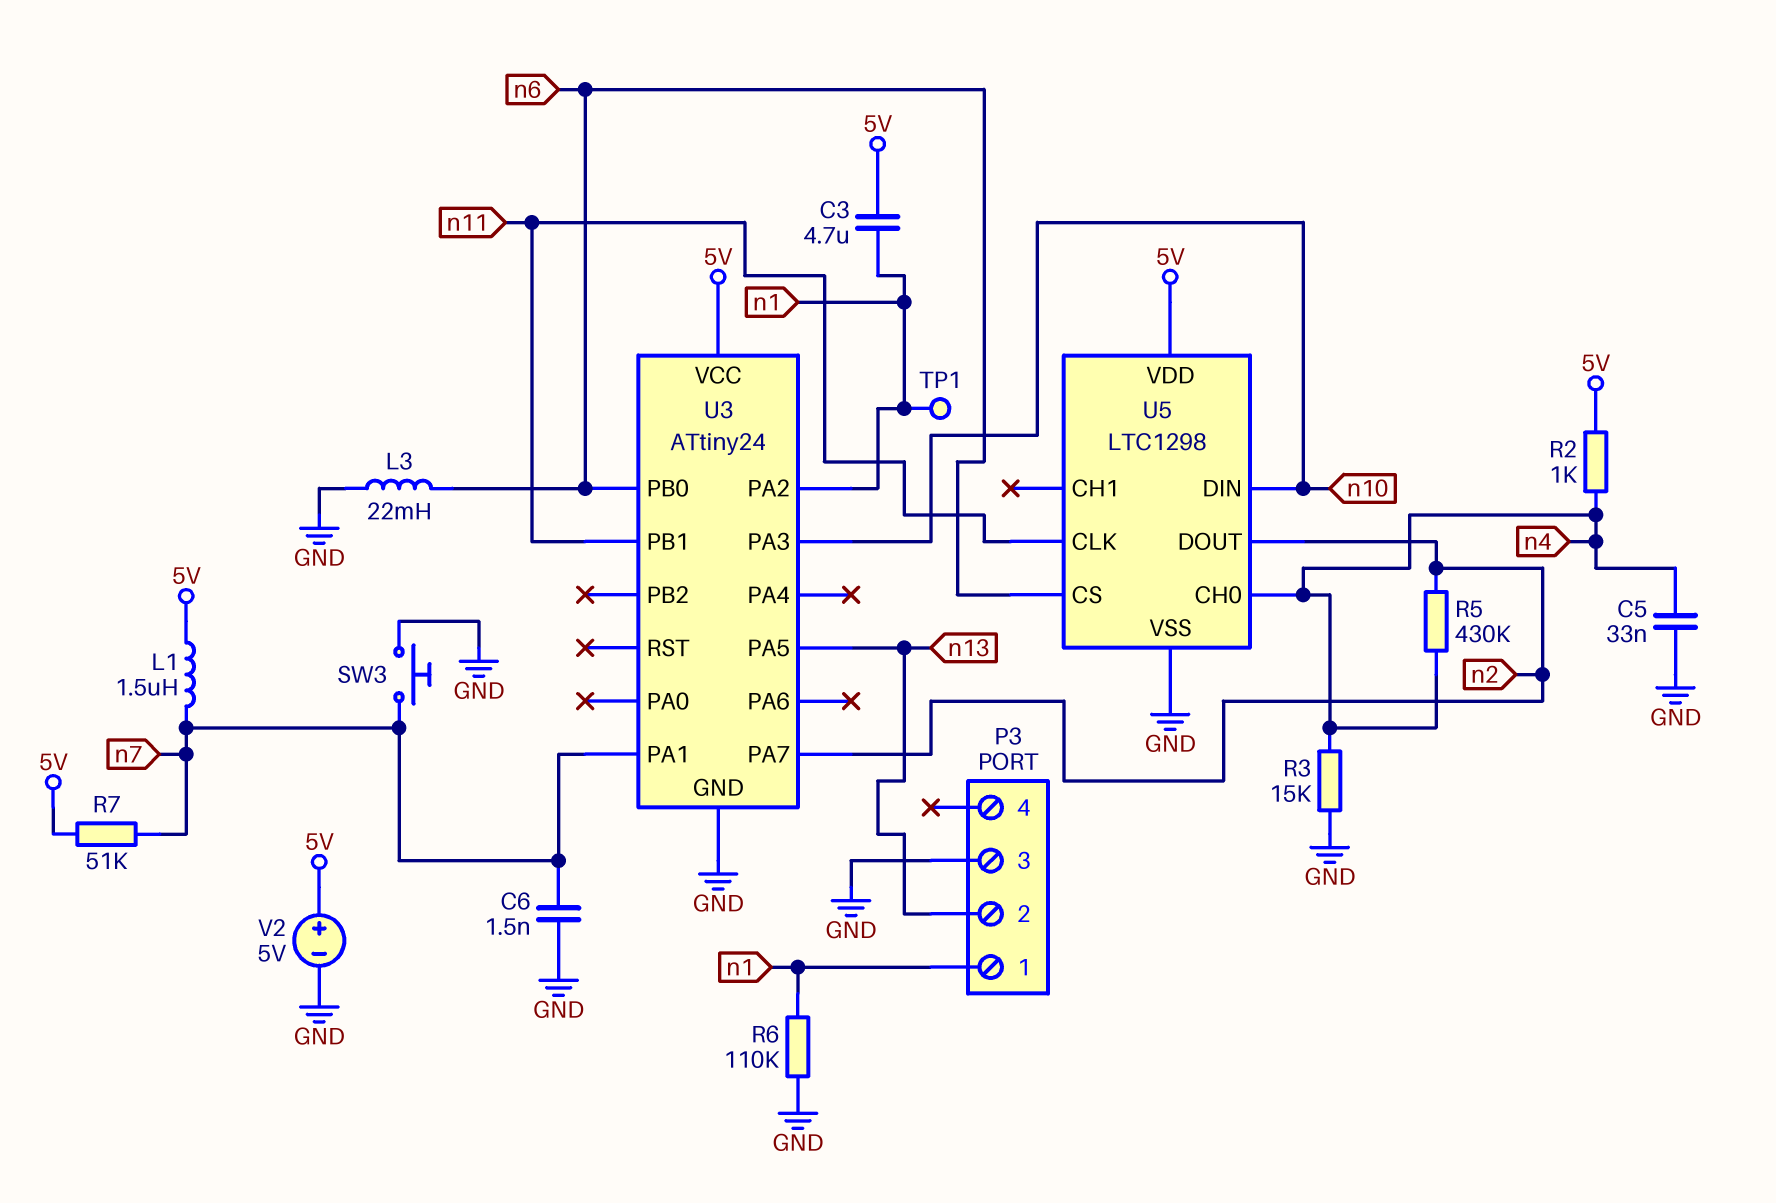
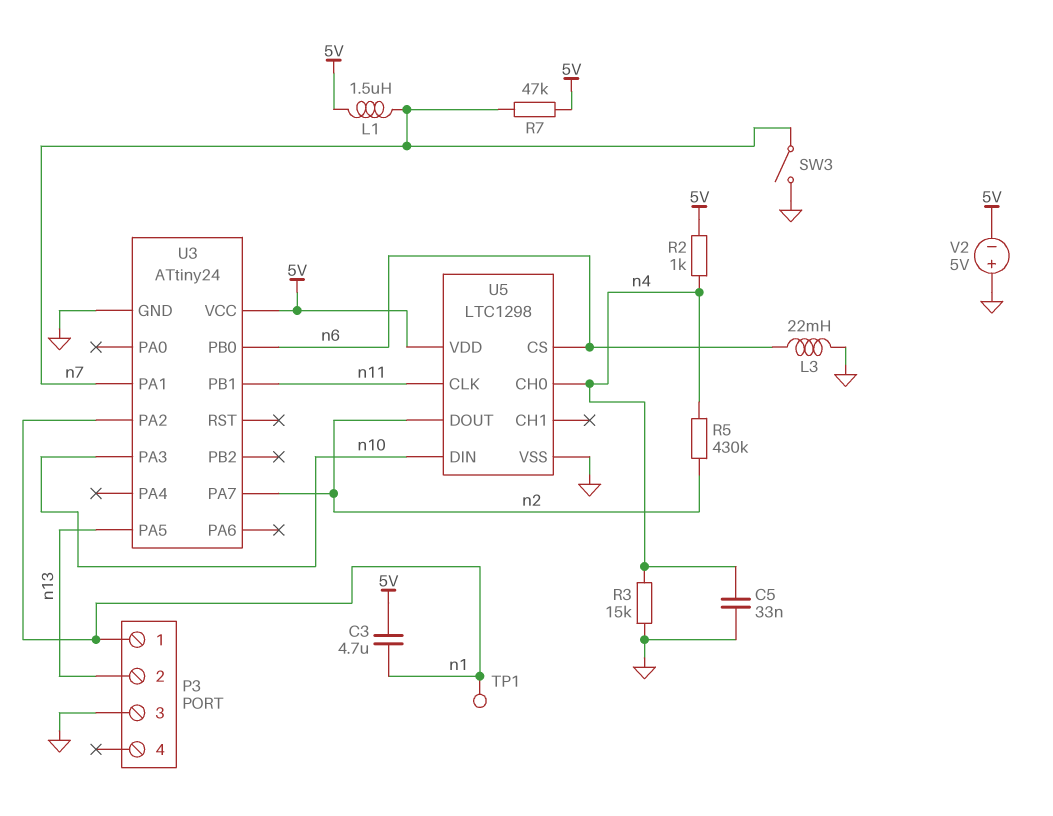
C6: 1.5nF (GND, n7) -> none
R6: 110k (GND, n1) -> none
R7: 51k (5V, n7) -> 47k (5V, n7)
SW3: button (GND, n7) -> switch (GND, n7)
V2: 5V (plus 5V, minus GND) -> 5V (plus GND, minus 5V)

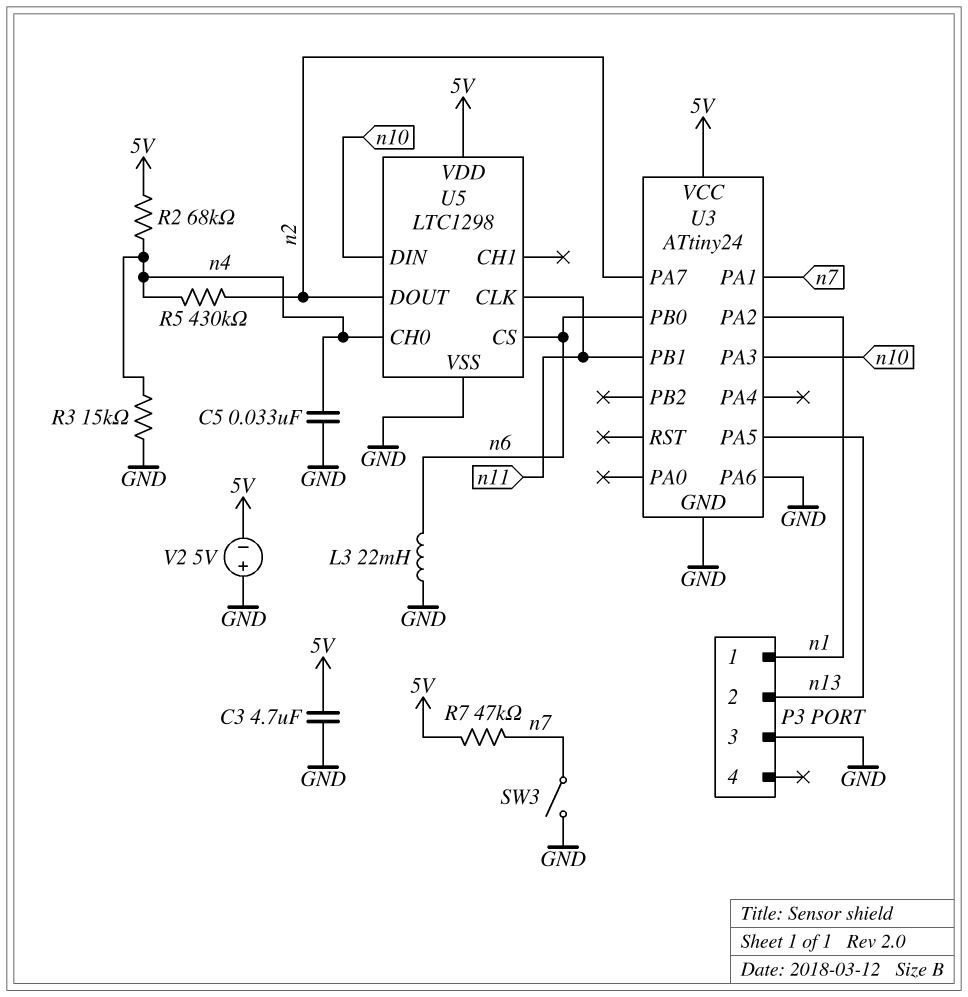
C3: 4.7uF (5V, n1) -> 4.7uF (5V, GND)
L1: 1.5uH (5V, n7) -> none
R2: 1k (5V, n4) -> 68k (5V, n4)
TP1: test point (n1) -> none
U3 pin PA6: none -> GND

